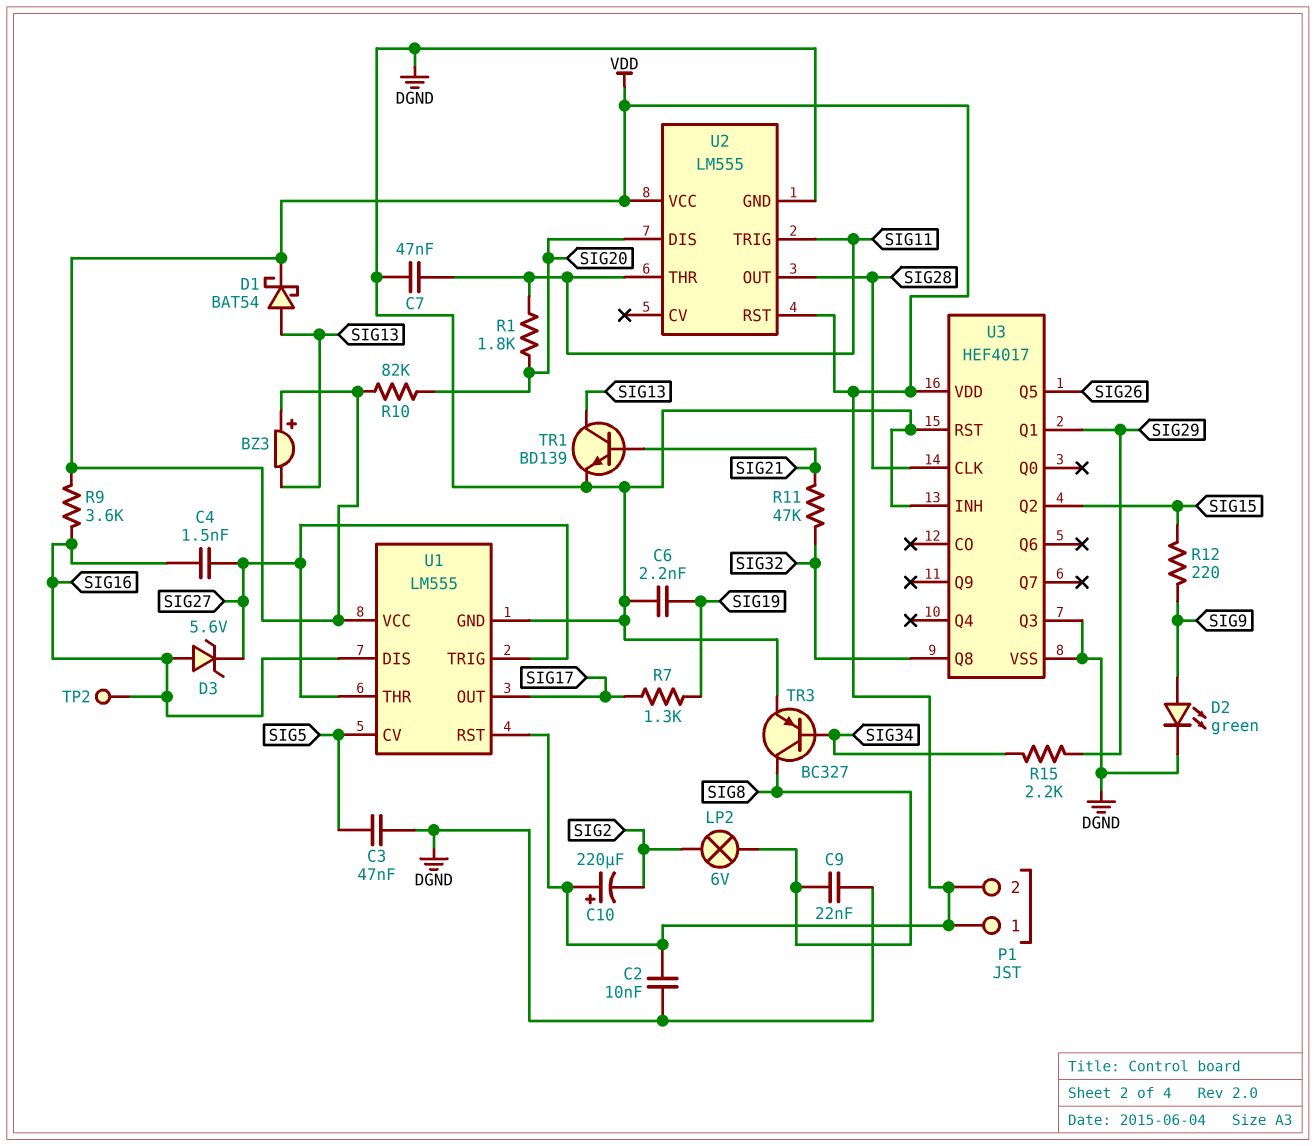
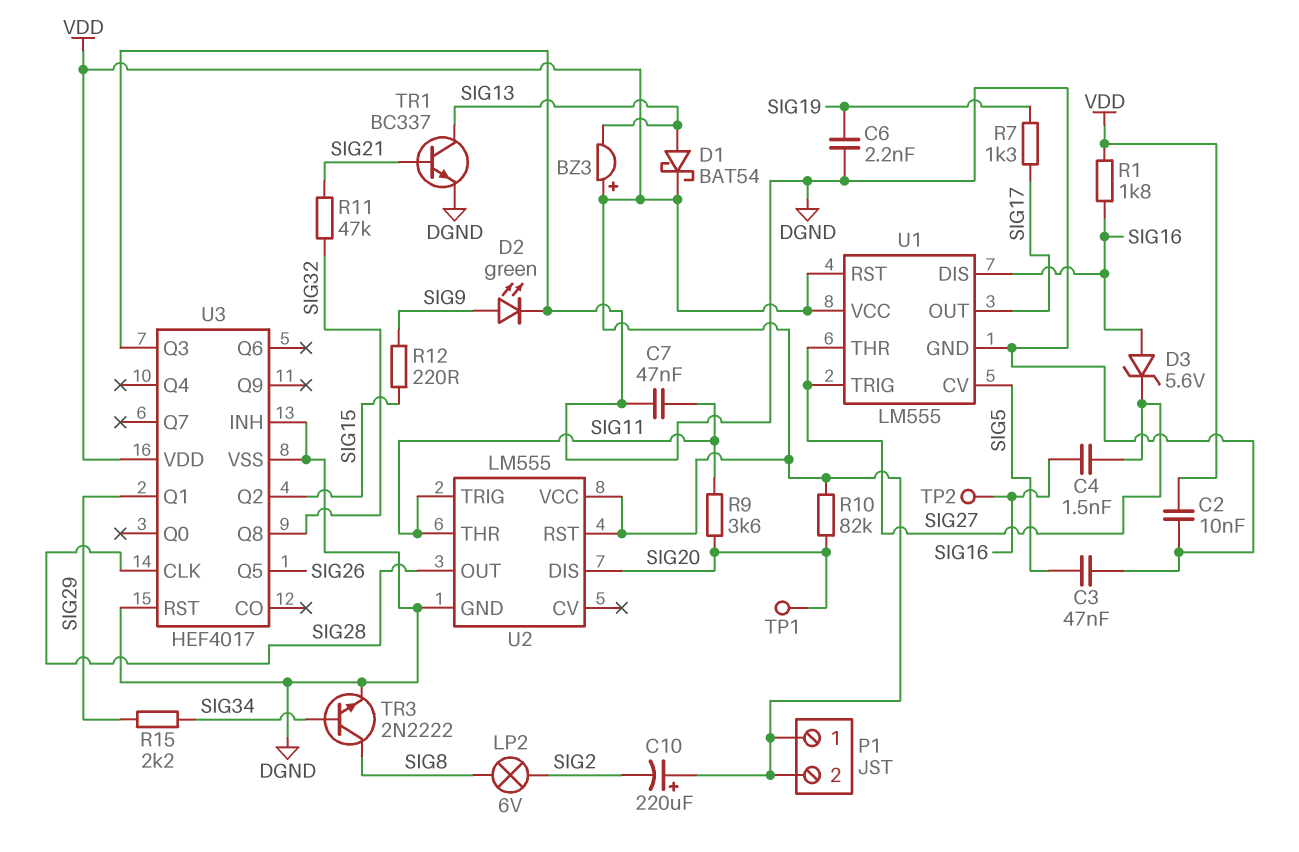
C9: 22nF (DGND, SIG8) -> none
R1: 1.8k (SIG11, SIG20) -> 1.8k (SIG16, VDD)
R9: 3.6k (SIG16, VDD) -> 3.6k (SIG11, SIG20)
TP1: none -> test point (SIG20)
TR1: NPN BD139 (B SIG21, C SIG13, E DGND) -> NPN BC337 (B SIG21, C SIG13, E DGND)
TR3: PNP BC327 (B SIG34, C SIG8, E DGND) -> NPN 2N2222 (B SIG34, C SIG8, E DGND)

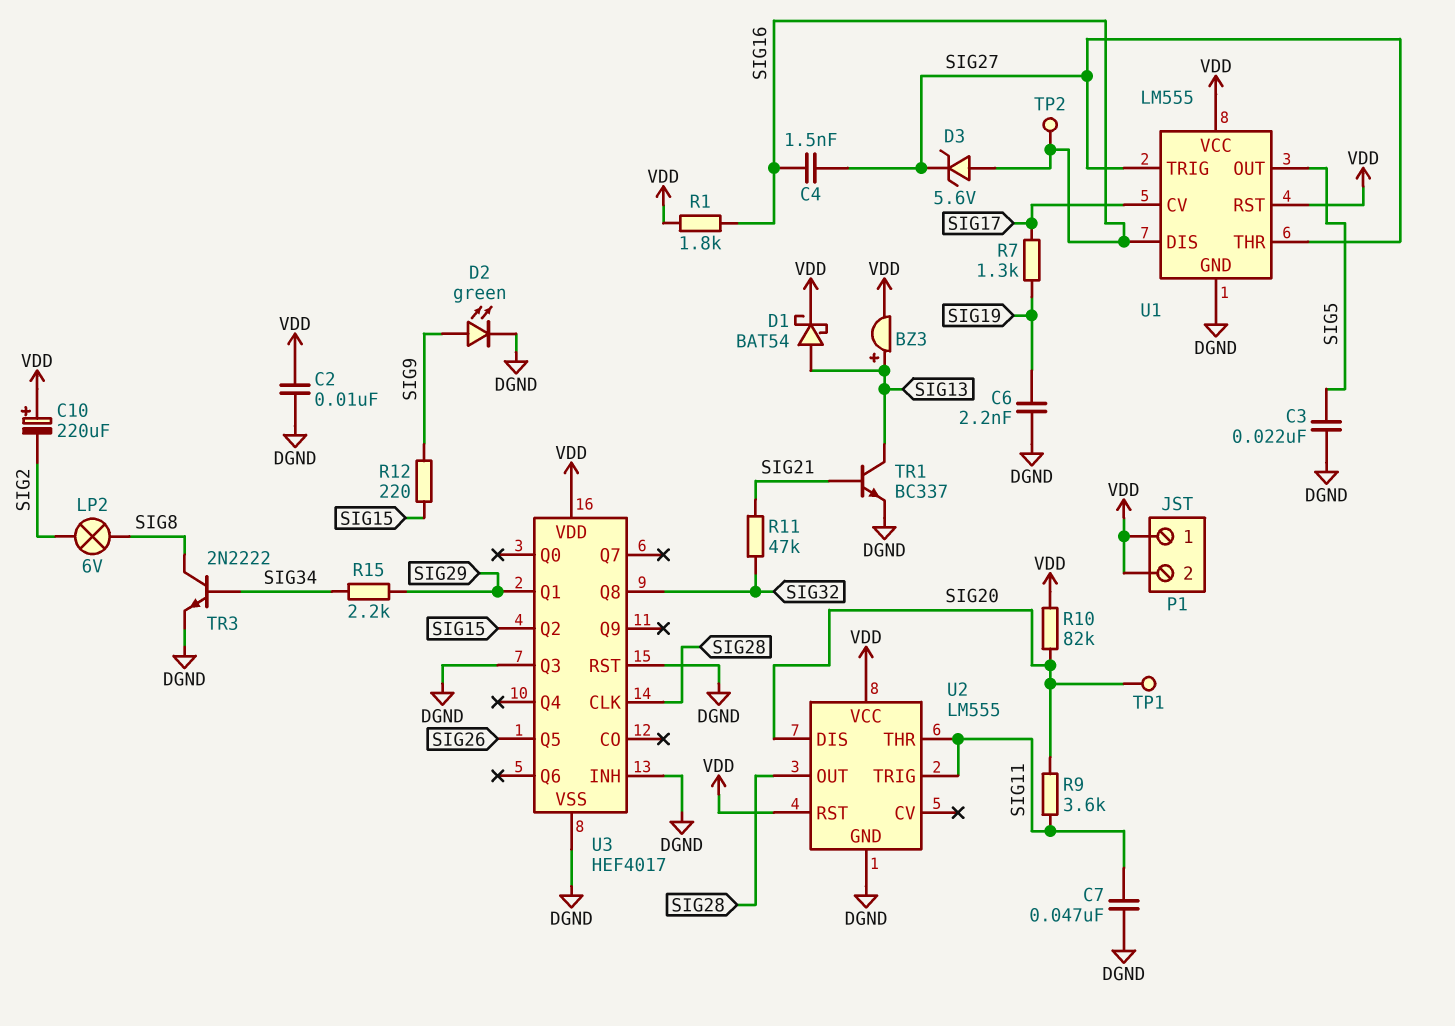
BZ3: buzzer (plus VDD, minus SIG13) -> buzzer (plus SIG13, minus VDD)
C3: 47nF (DGND, SIG5) -> 22nF (DGND, SIG5)
U1 pin CV: SIG5 -> SIG17
U1 pin OUT: SIG17 -> SIG5

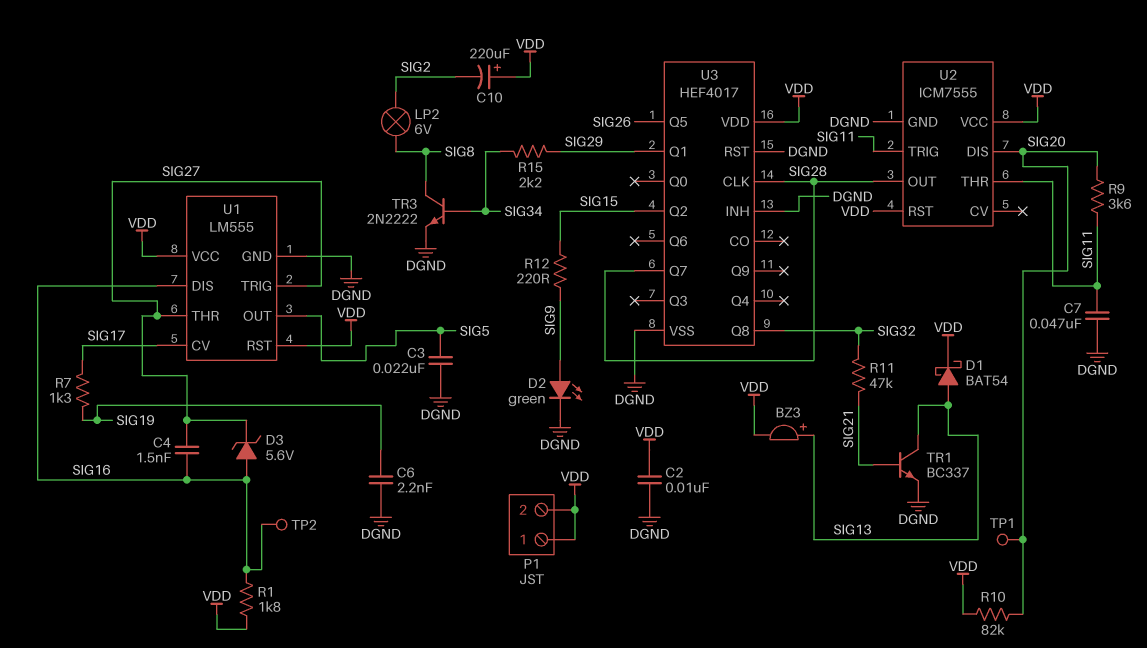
U2: LM555 -> ICM7555
U3 pin Q3: DGND -> none
U3 pin Q7: none -> SIG28

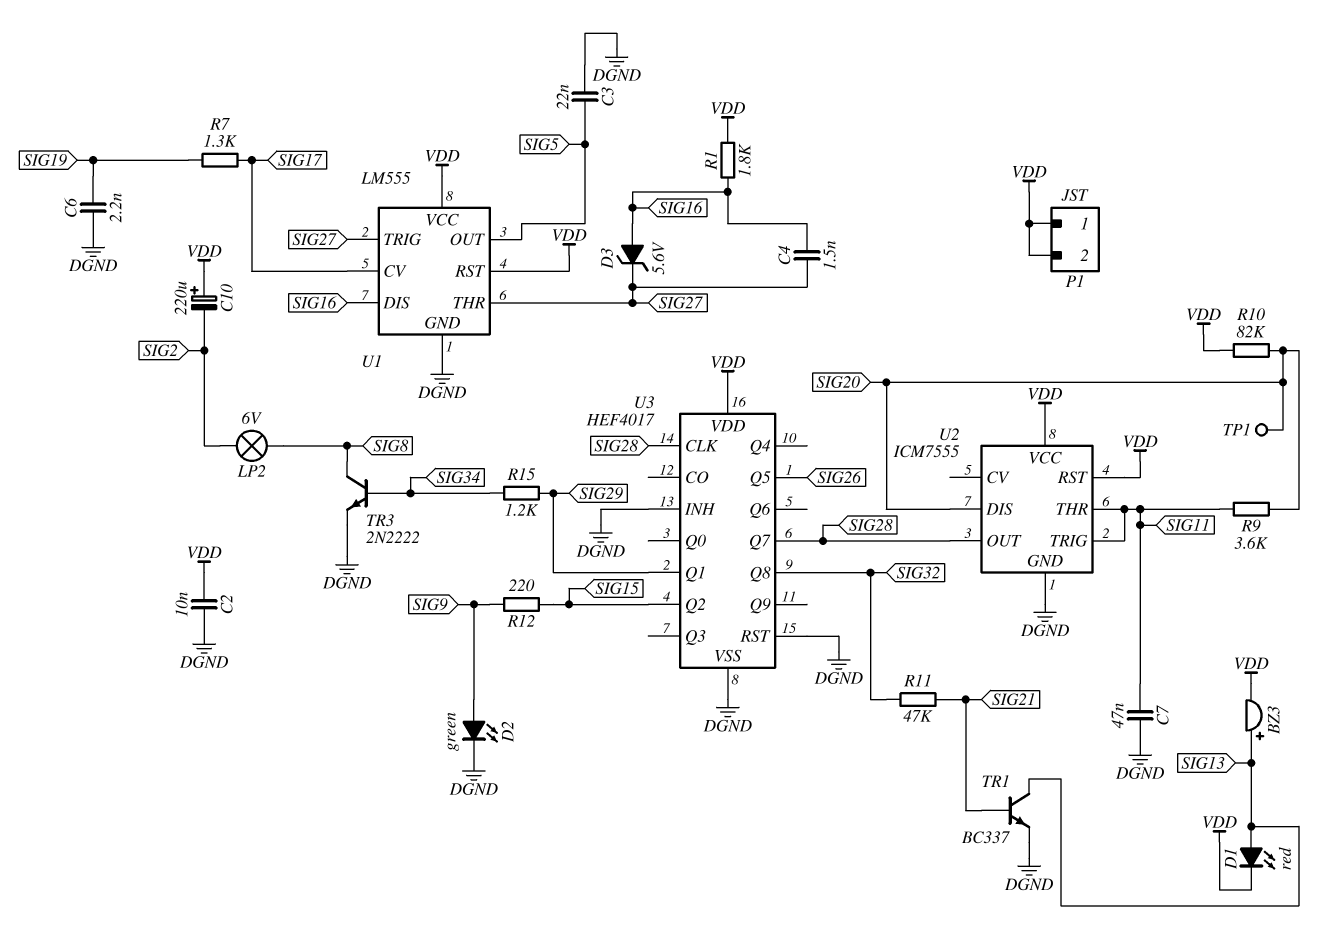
D1: schottky BAT54 (A SIG13, K VDD) -> LED red (A SIG13, K VDD)
R15: 2.2k (SIG29, SIG34) -> 1.2k (SIG29, SIG34)
TP2: test point (SIG16) -> none

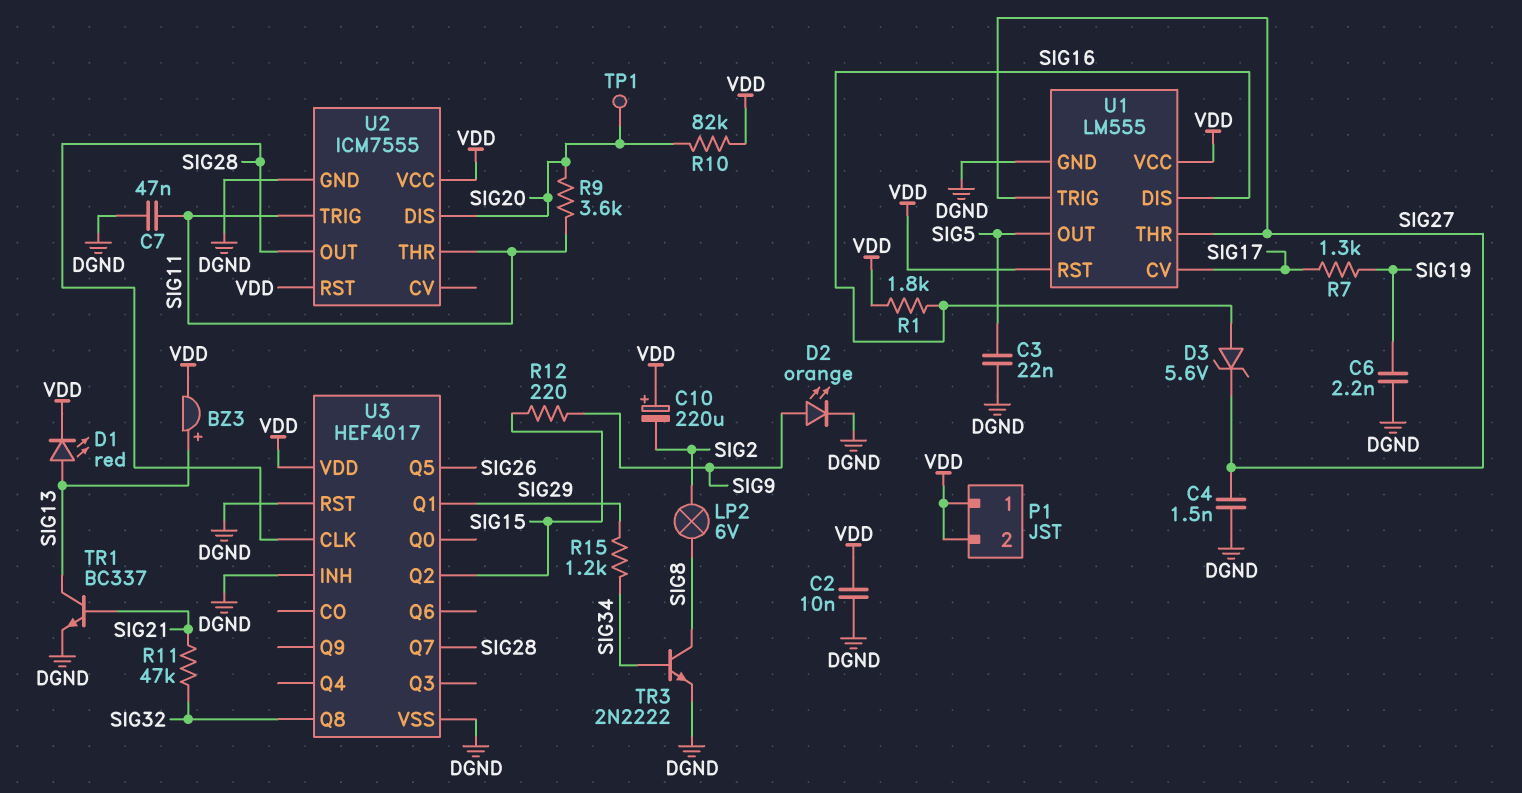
C4: 1.5nF (SIG16, SIG27) -> 1.5nF (DGND, SIG27)
D2: LED green (A SIG9, K DGND) -> LED orange (A SIG9, K DGND)

